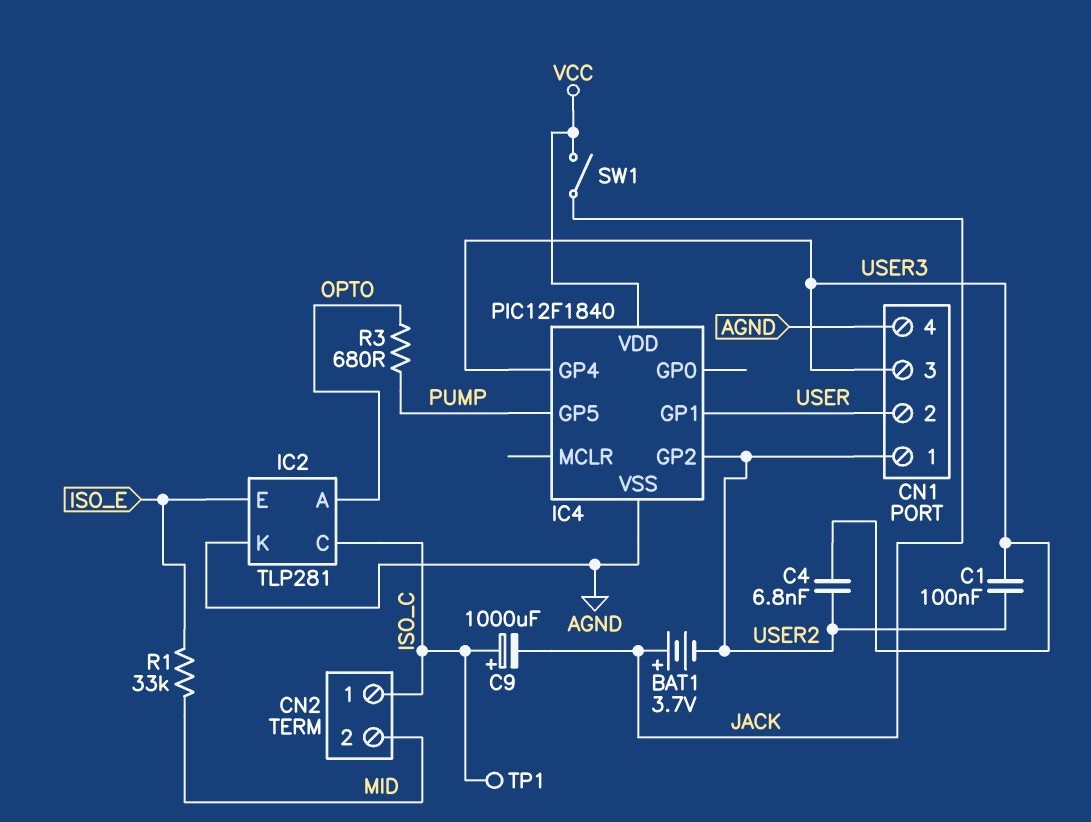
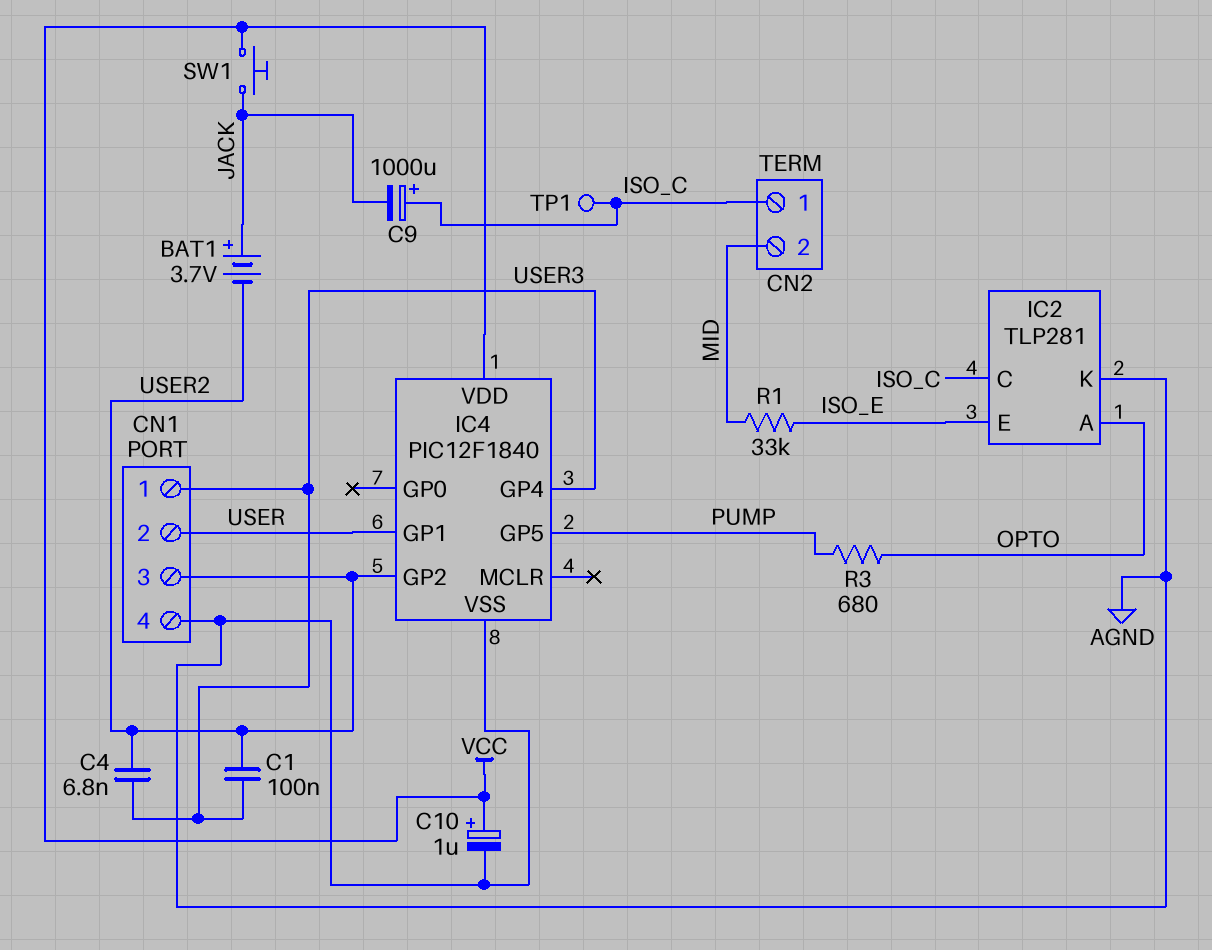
C10: none -> 1uF (plus VCC, minus AGND)
CN1 pin 1: USER2 -> USER3
CN1 pin 3: USER3 -> USER2
SW1: switch (JACK, VCC) -> button (JACK, VCC)

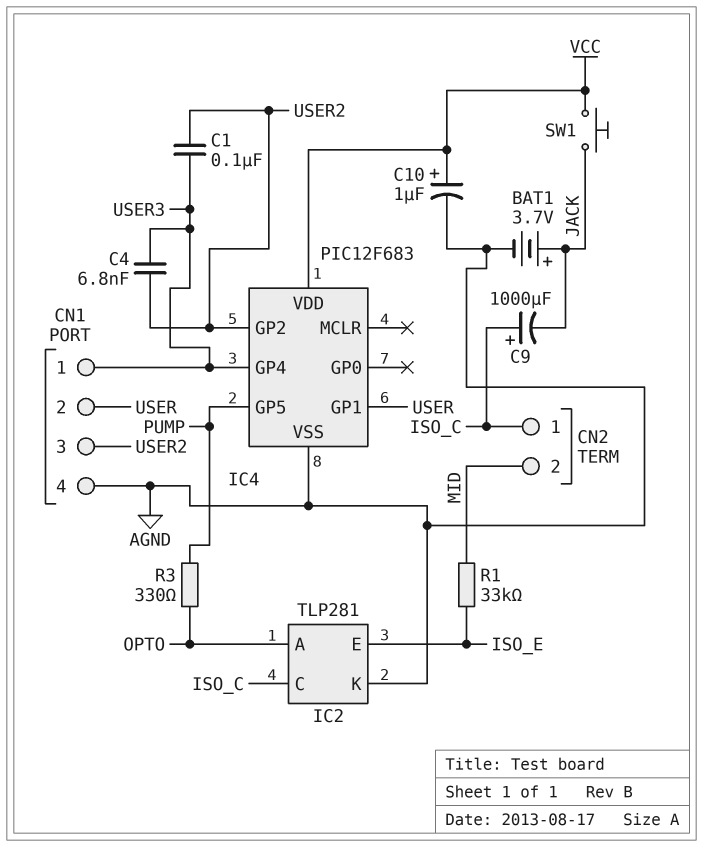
BAT1: 3.7V (plus JACK, minus USER2) -> 3.7V (plus JACK, minus AGND)
IC4: PIC12F1840 -> PIC12F683
R3: 680 (OPTO, PUMP) -> 330 (OPTO, PUMP)
TP1: test point (ISO_C) -> none

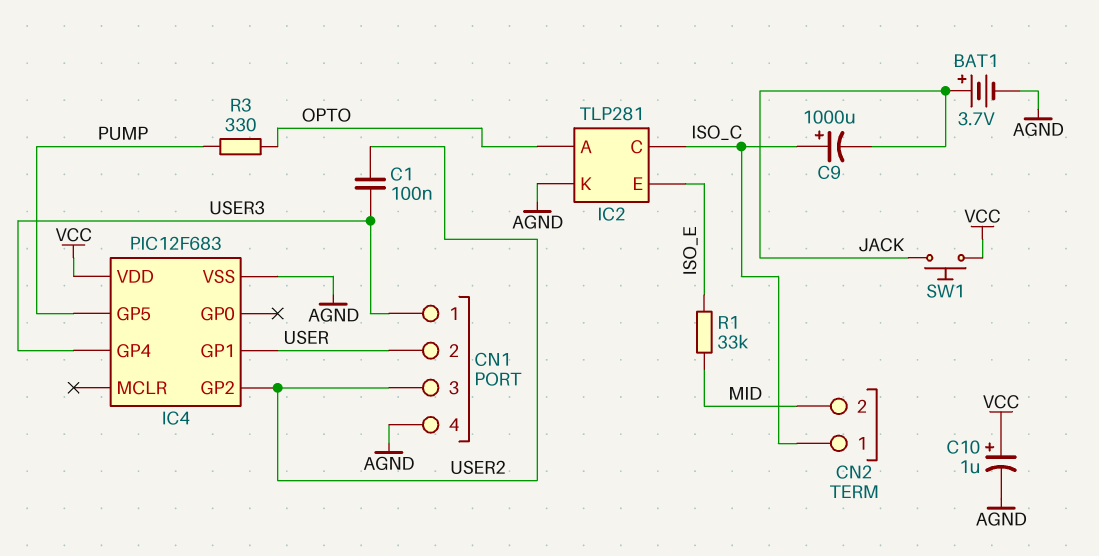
C4: 6.8nF (USER2, USER3) -> none

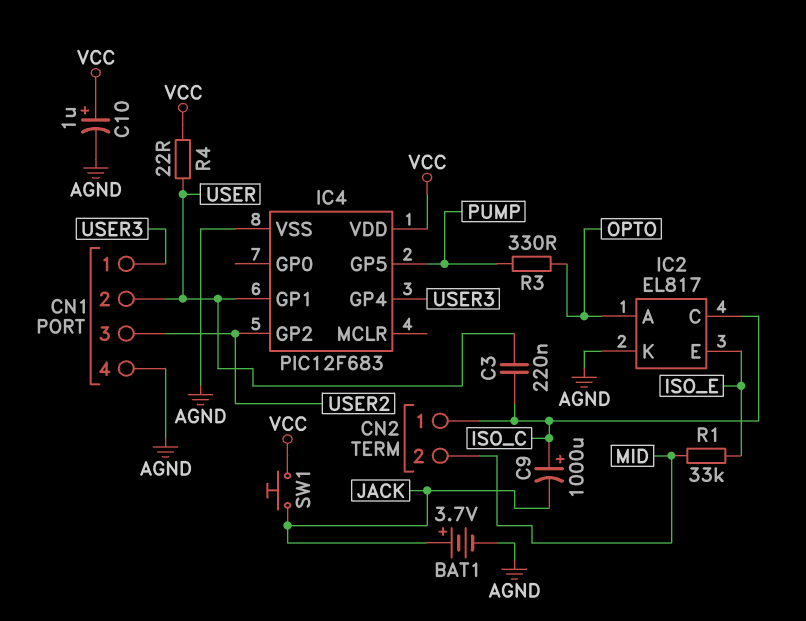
C1: 100nF (USER2, USER3) -> none
C3: none -> 220nF (ISO_C, USER)
IC2: TLP281 -> EL817
R4: none -> 22 (USER, VCC)

